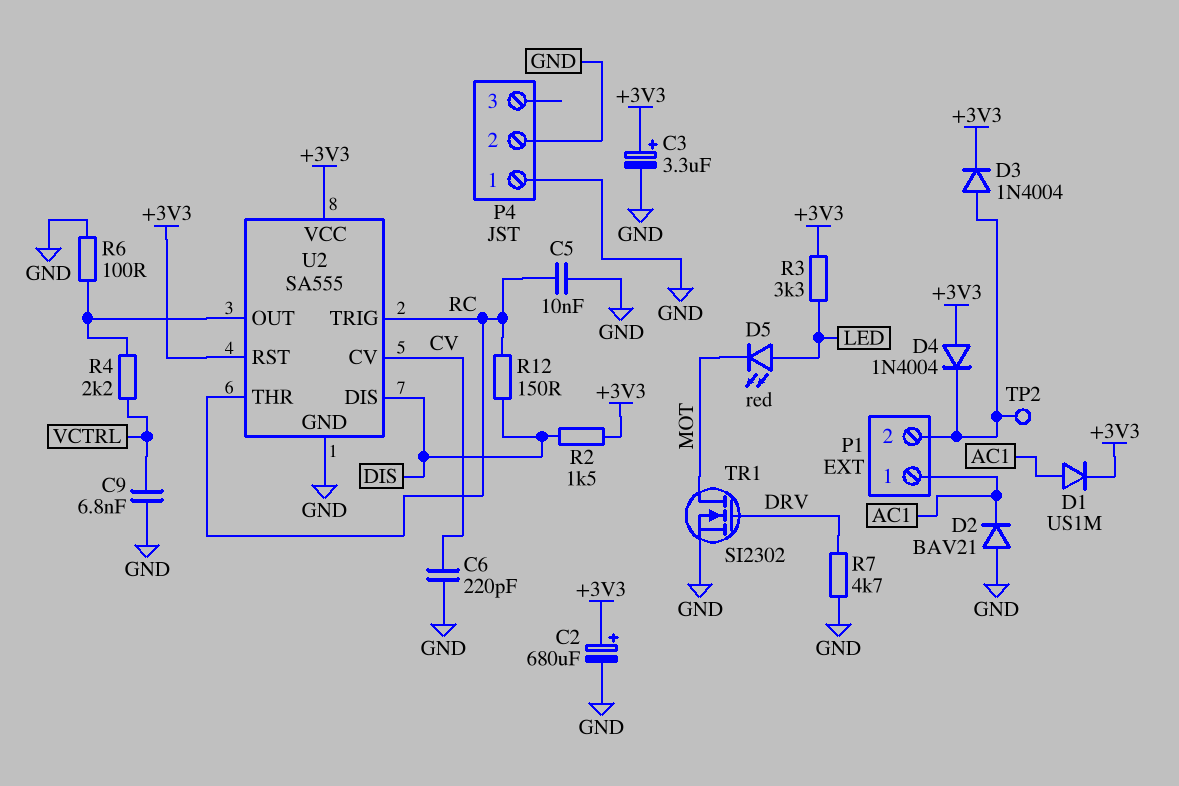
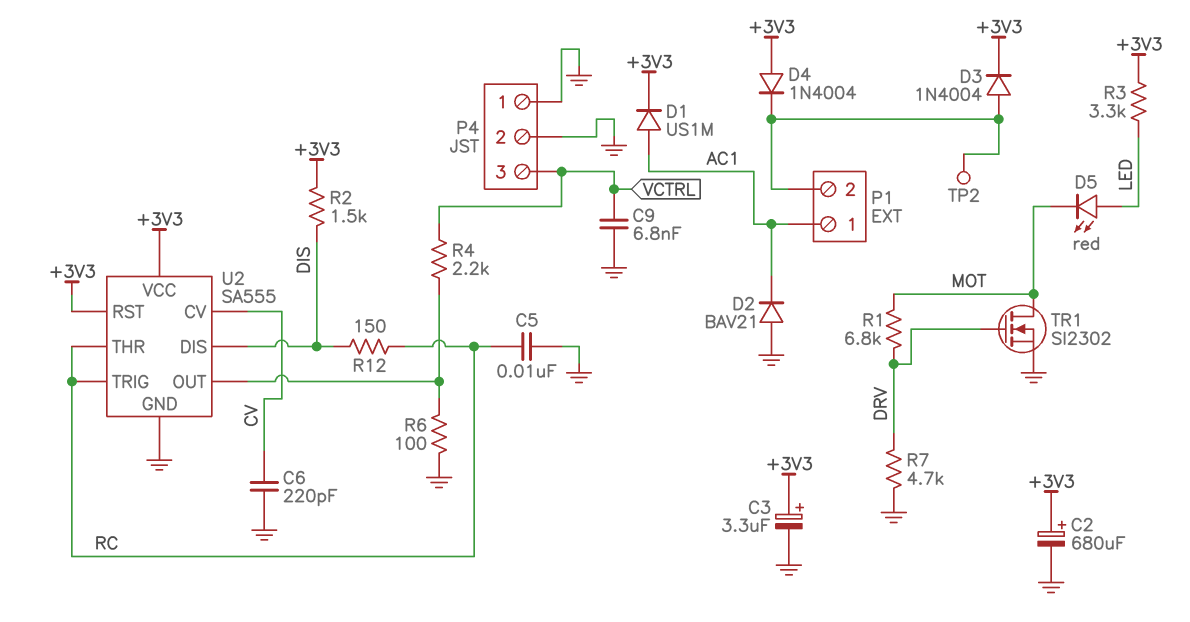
P4 pin 3: none -> VCTRL
R1: none -> 6.8k (DRV, MOT)

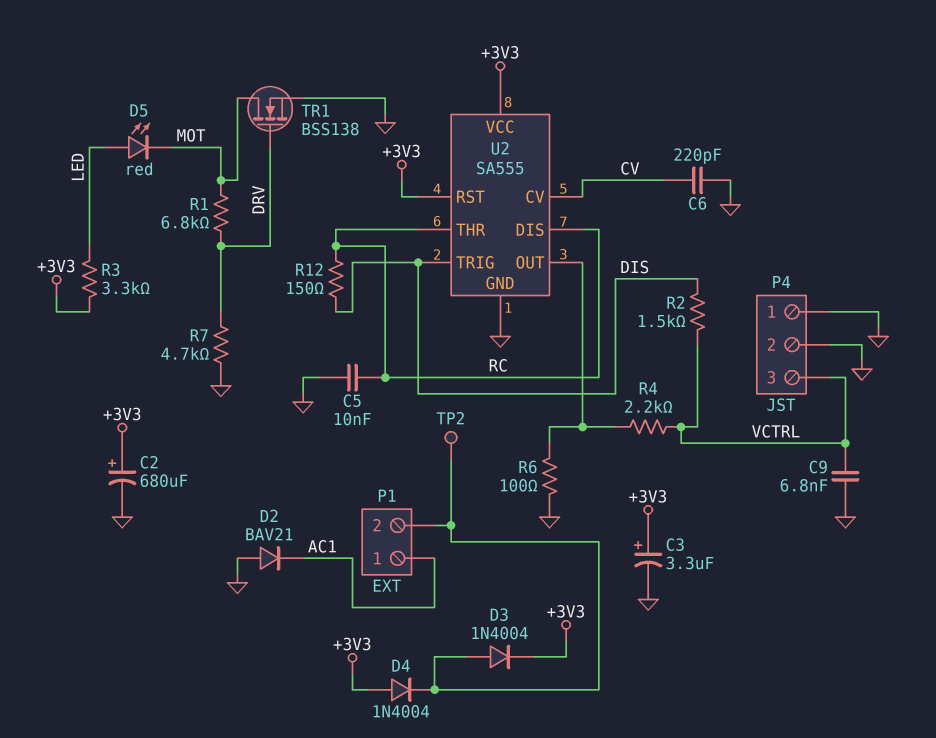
D1: diode US1M (A AC1, K +3V3) -> none
R2: 1.5k (+3V3, DIS) -> 1.5k (DIS, VCTRL)
TR1: NMOS SI2302 (G DRV, D MOT, S GND) -> NMOS BSS138 (G DRV, D MOT, S GND)
U2 pin DIS: DIS -> RC
U2 pin TRIG: RC -> DIS

